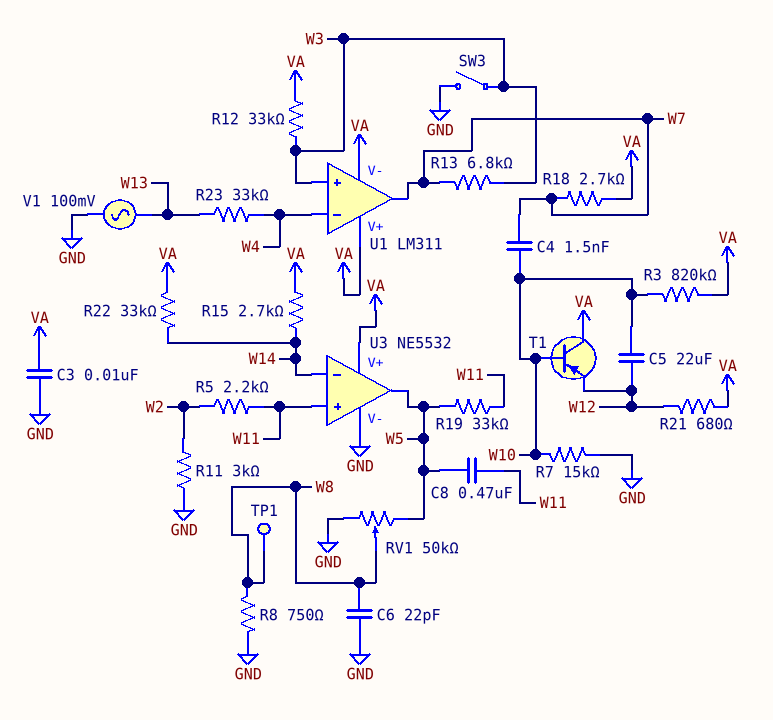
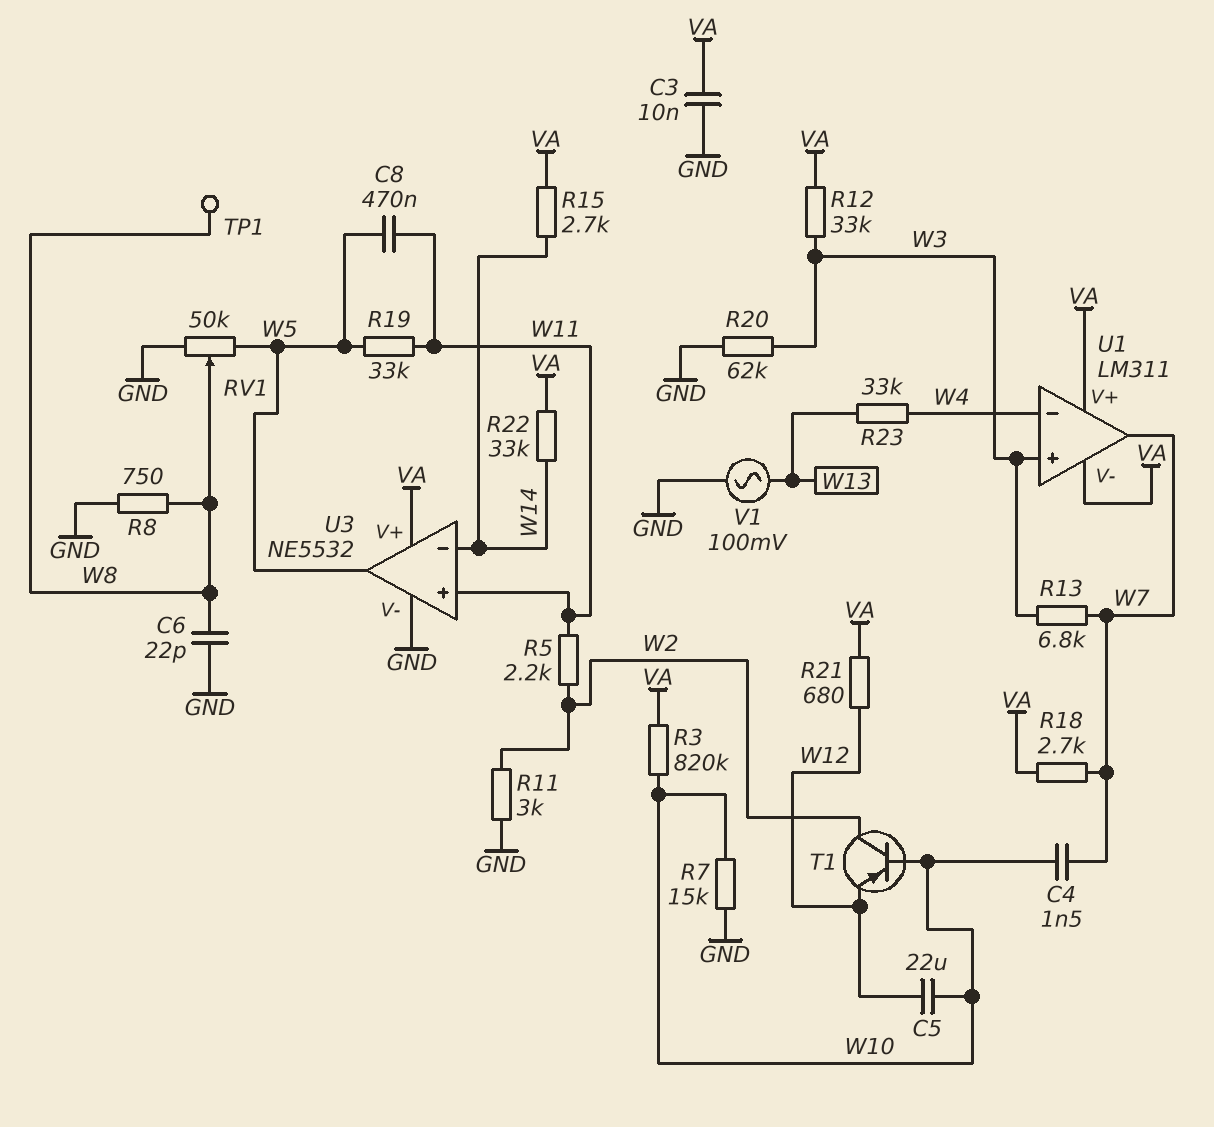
R20: none -> 62k (GND, W3)
SW3: switch (GND, W3) -> none
T1: PNP (B W10, C VA, E W12) -> PNP (B W10, C W2, E W12)

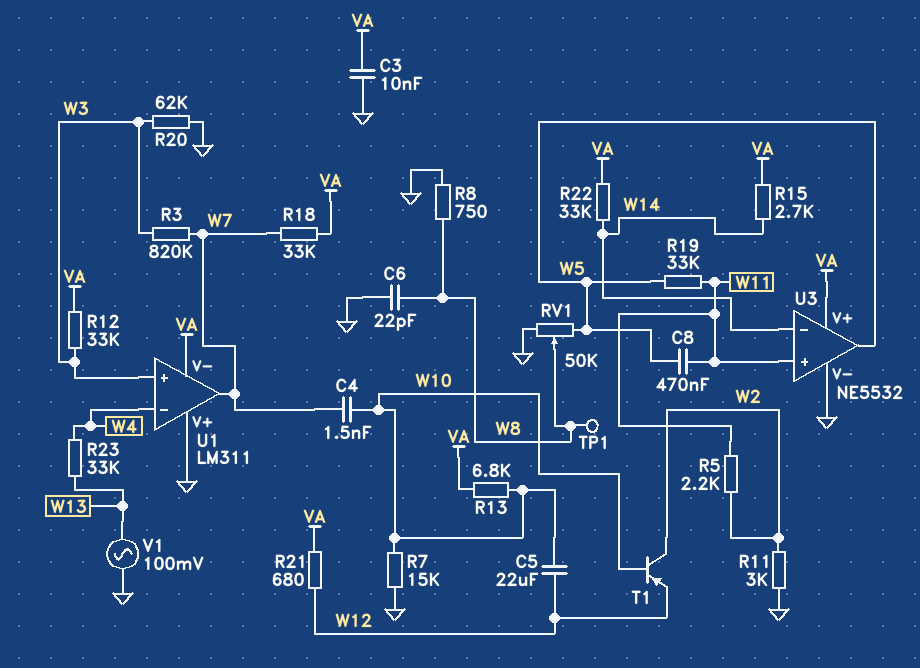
R3: 820k (VA, W10) -> 820k (W3, W7)
R13: 6.8k (W3, W7) -> 6.8k (VA, W10)
R18: 2.7k (VA, W7) -> 33k (VA, W7)
U1 pin V+: VA -> GND

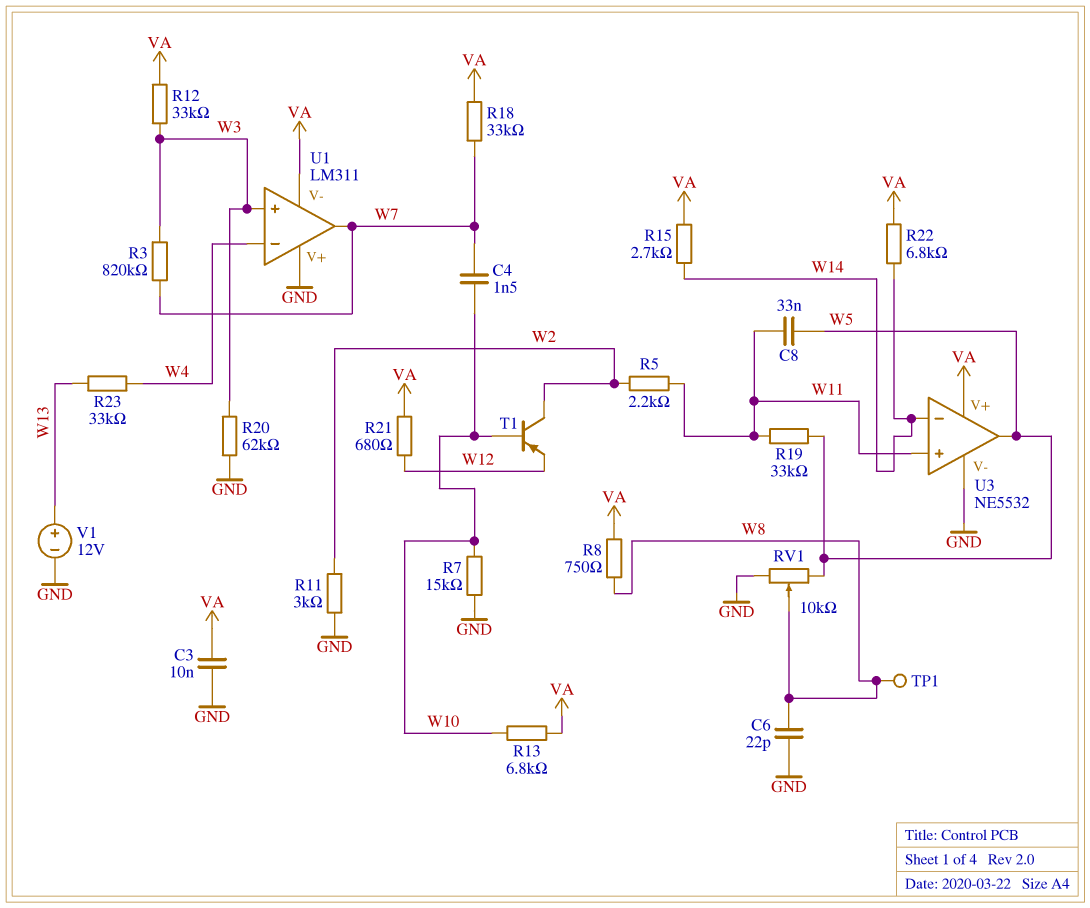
C5: 22uF (W10, W12) -> none
C8: 470nF (W5, W11) -> 33nF (W5, W11)
R8: 750 (GND, W8) -> 750 (VA, W8)
R22: 33k (VA, W14) -> 6.8k (VA, W14)
RV1: 50k (GND, W5, wiper W8) -> 10k (GND, W5, wiper W8)
V1: AC 100mV (GND, W13) -> 12V (plus W13, minus GND)

